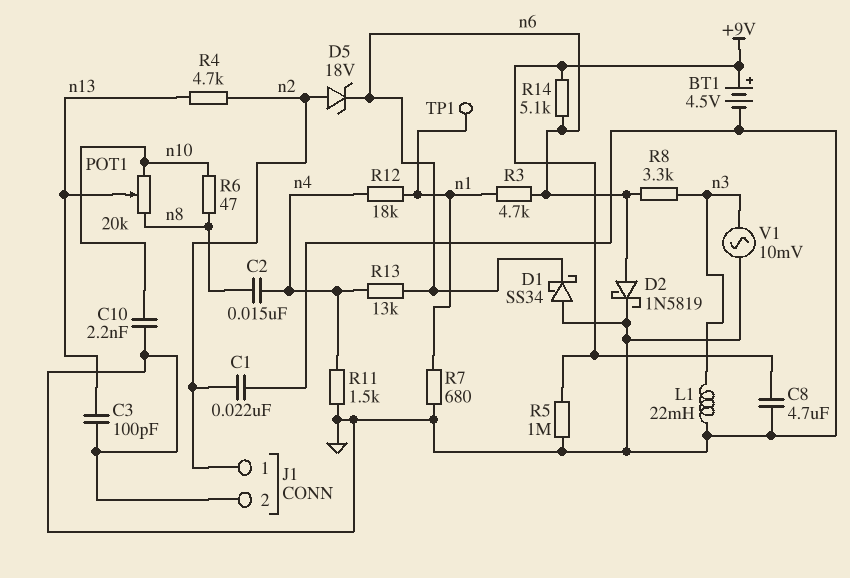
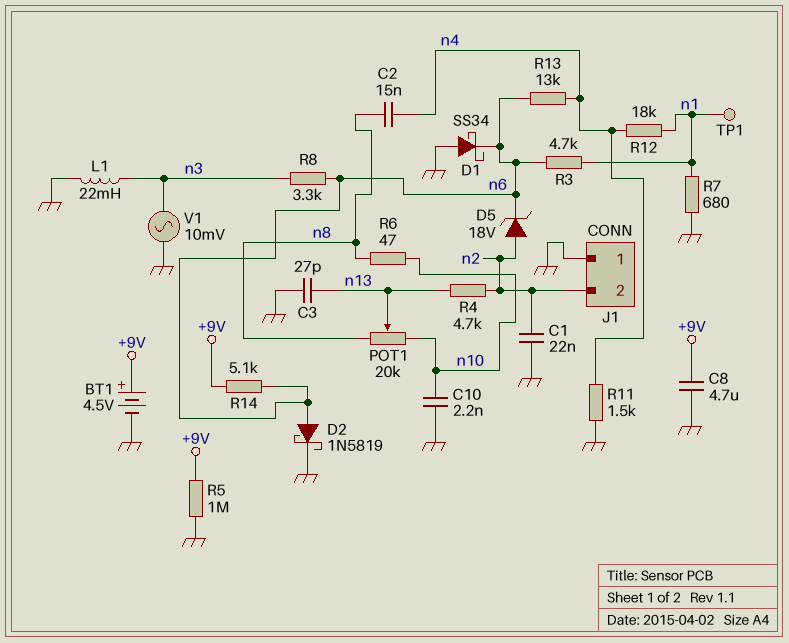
C3: 100pF (GND, n13) -> 27pF (GND, n13)
J1 pin 1: n2 -> GND
J1 pin 2: GND -> n2

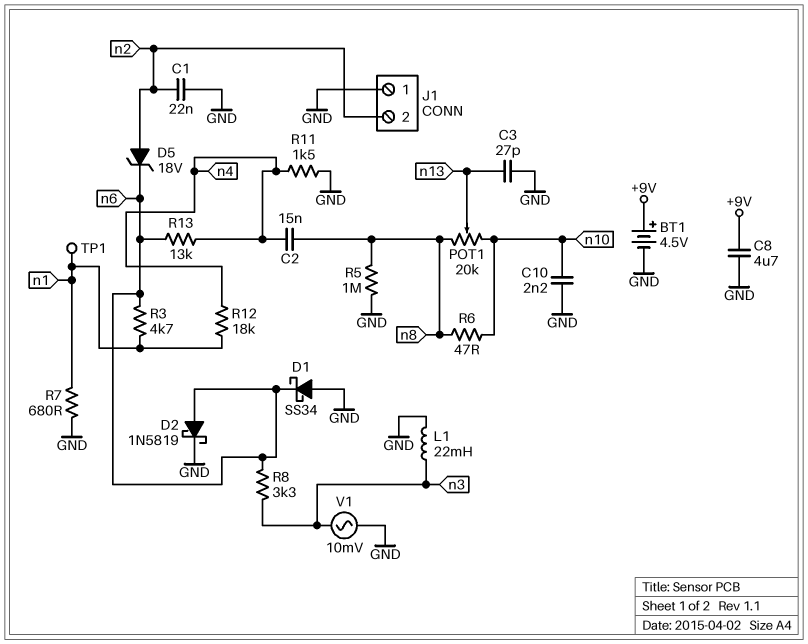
R4: 4.7k (n2, n13) -> none
R5: 1M (+9V, GND) -> 1M (GND, n8)
R14: 5.1k (+9V, n6) -> none

